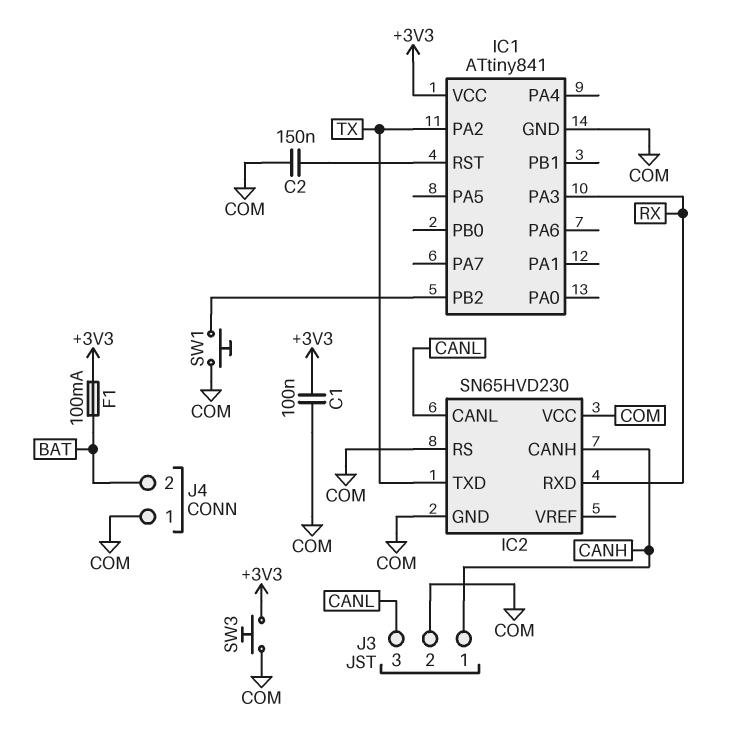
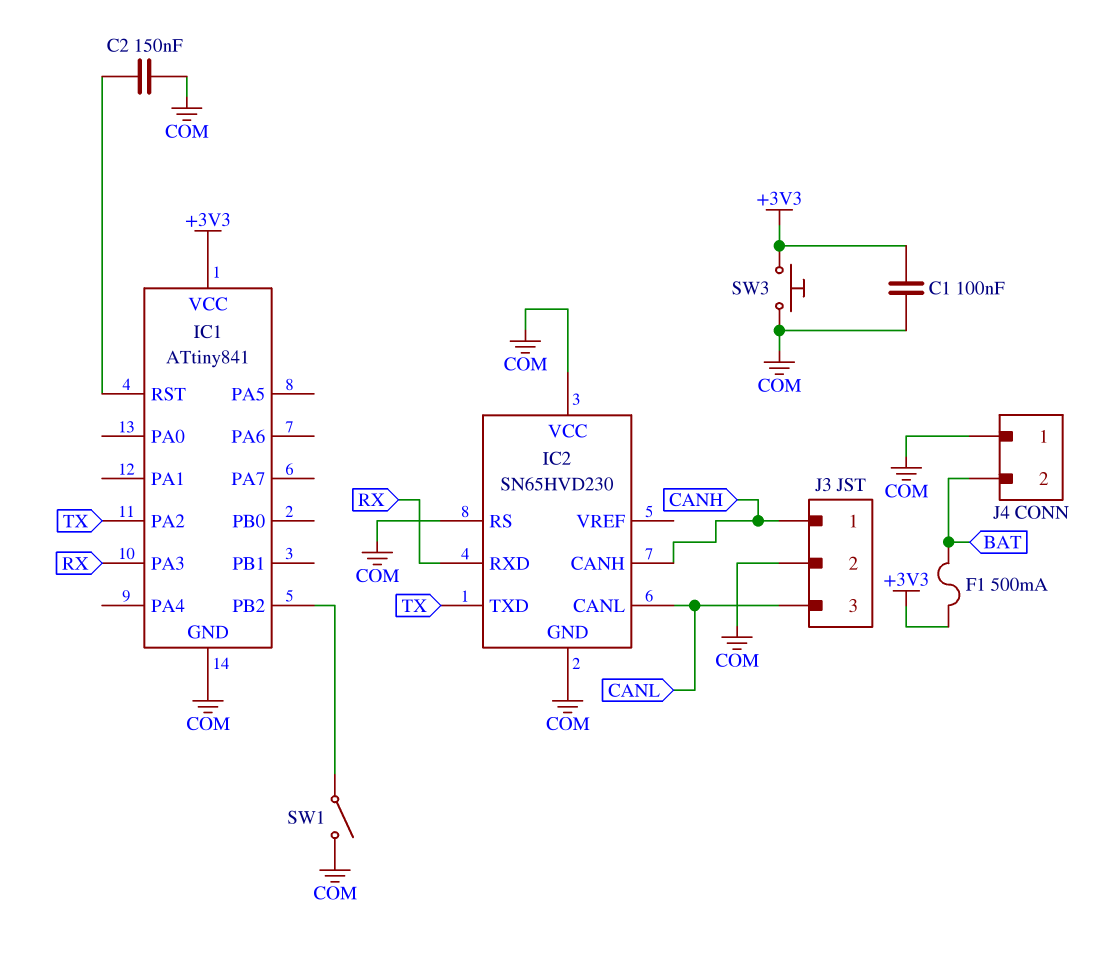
F1: 100mA (+3V3, BAT) -> 500mA (+3V3, BAT)
SW1: button (COM, IC1/PB2) -> switch (COM, IC1/PB2)

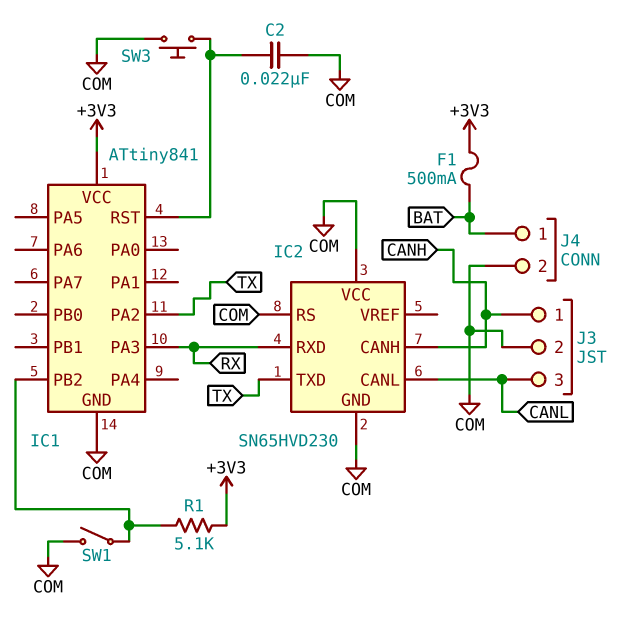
C1: 100nF (+3V3, COM) -> none
C2: 150nF (COM, IC1/RST) -> 22nF (COM, IC1/RST)
J4 pin 1: COM -> BAT
J4 pin 2: BAT -> COM
R1: none -> 5.1k (+3V3, IC1/PB2)
SW3: button (+3V3, COM) -> button (COM, IC1/RST)

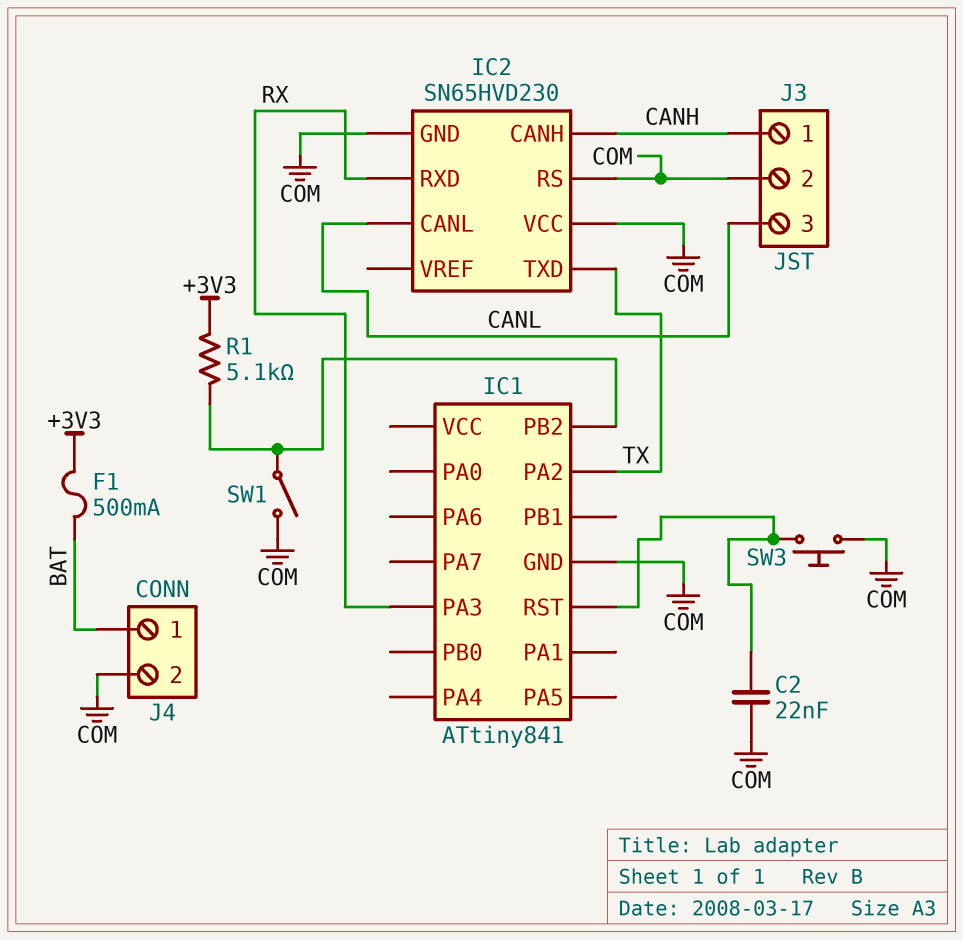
IC1 pin VCC: +3V3 -> none

